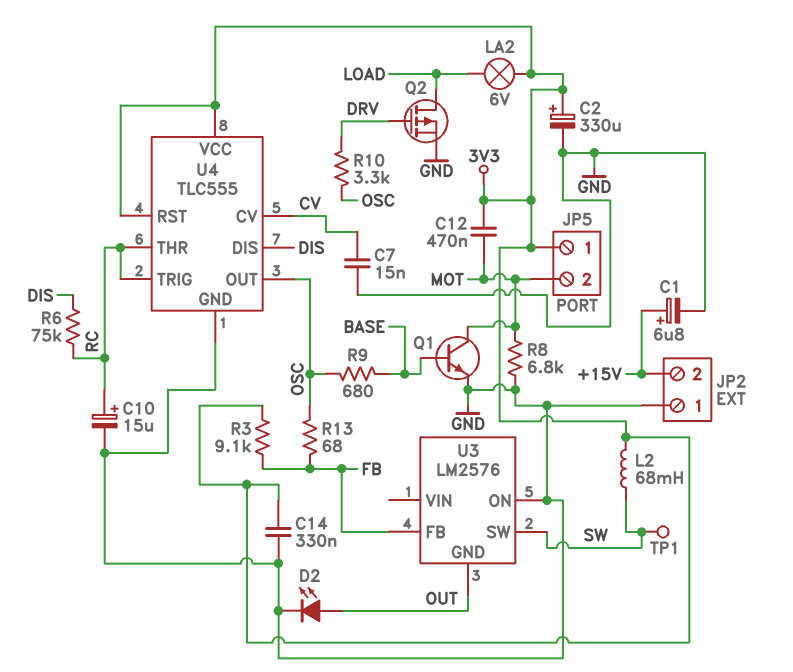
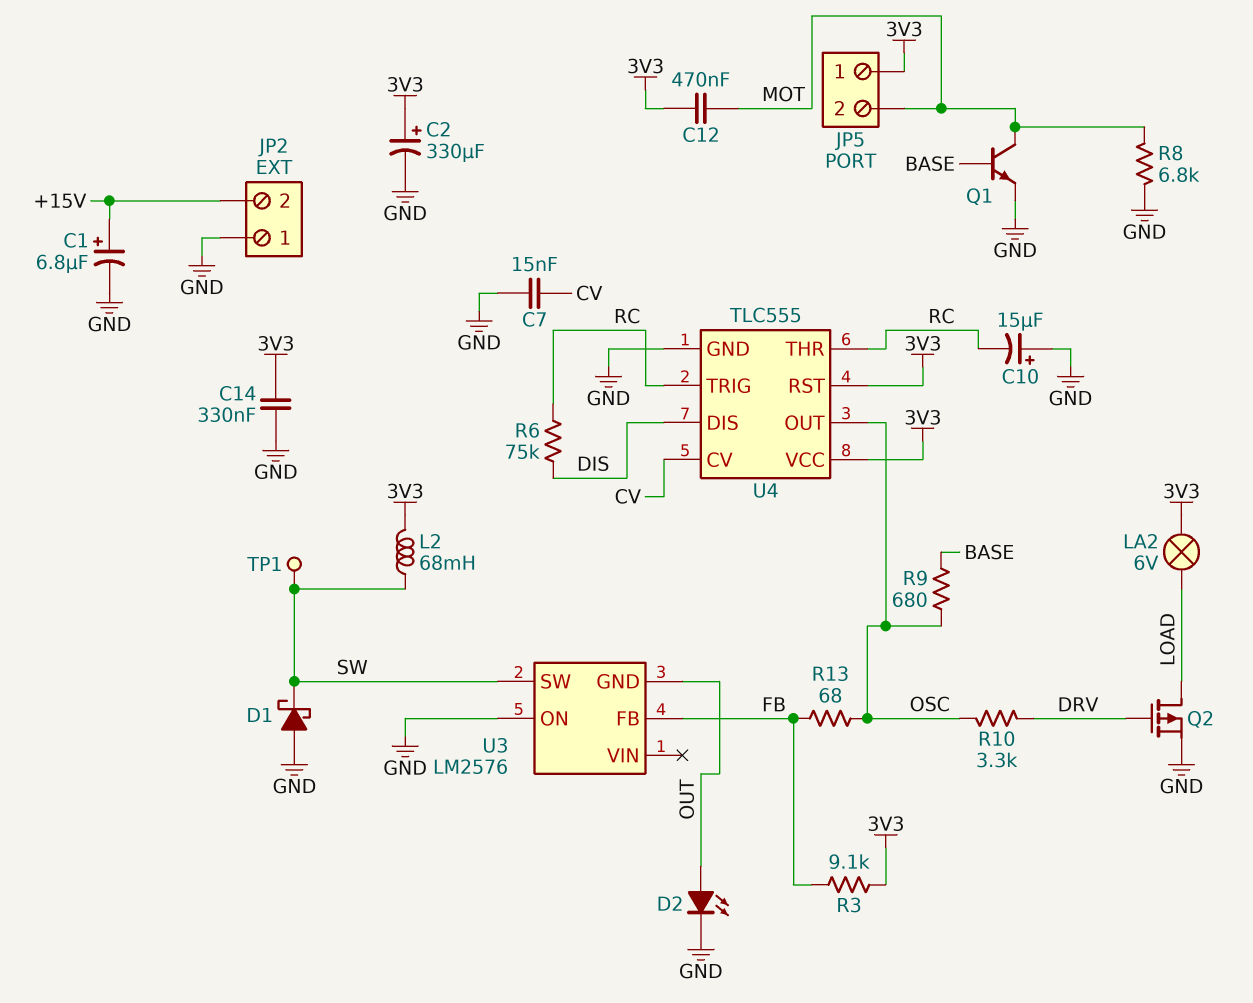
C10: 15uF (plus RC, minus GND) -> 15uF (plus GND, minus RC)
D1: none -> schottky (A GND, K SW)

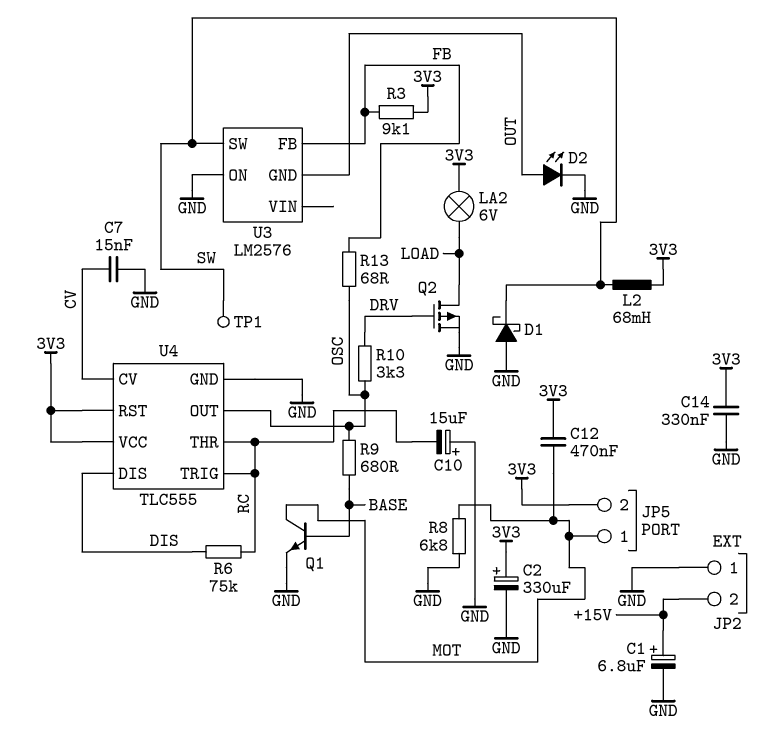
JP5 pin 1: 3V3 -> MOT
JP5 pin 2: MOT -> 3V3

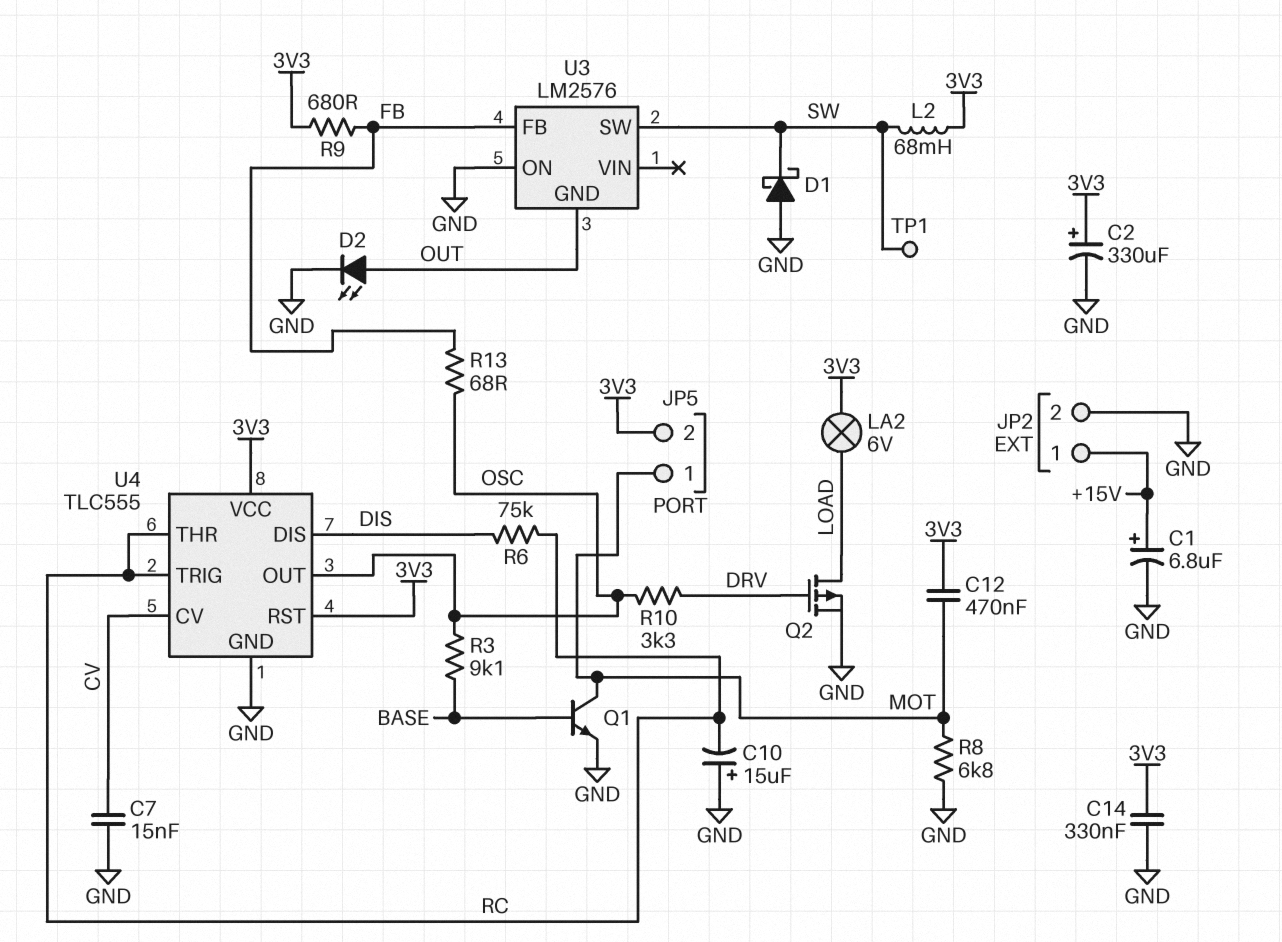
JP2 pin 1: GND -> +15V
JP2 pin 2: +15V -> GND
R3: 9.1k (3V3, FB) -> 9.1k (BASE, OSC)
R9: 680 (BASE, OSC) -> 680 (3V3, FB)

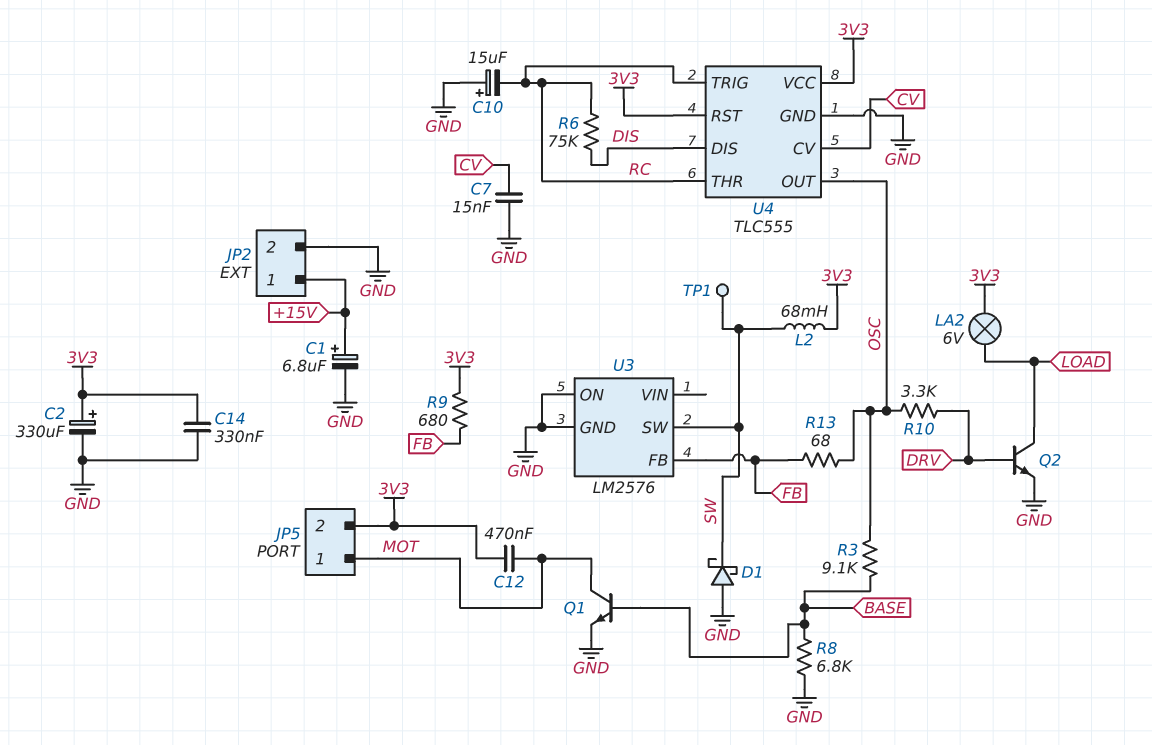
D2: LED (A OUT, K GND) -> none
Q2: PMOS (G DRV, D LOAD, S GND) -> NPN (B DRV, C LOAD, E GND)
R8: 6.8k (GND, MOT) -> 6.8k (BASE, GND)
U3 pin GND: OUT -> GND

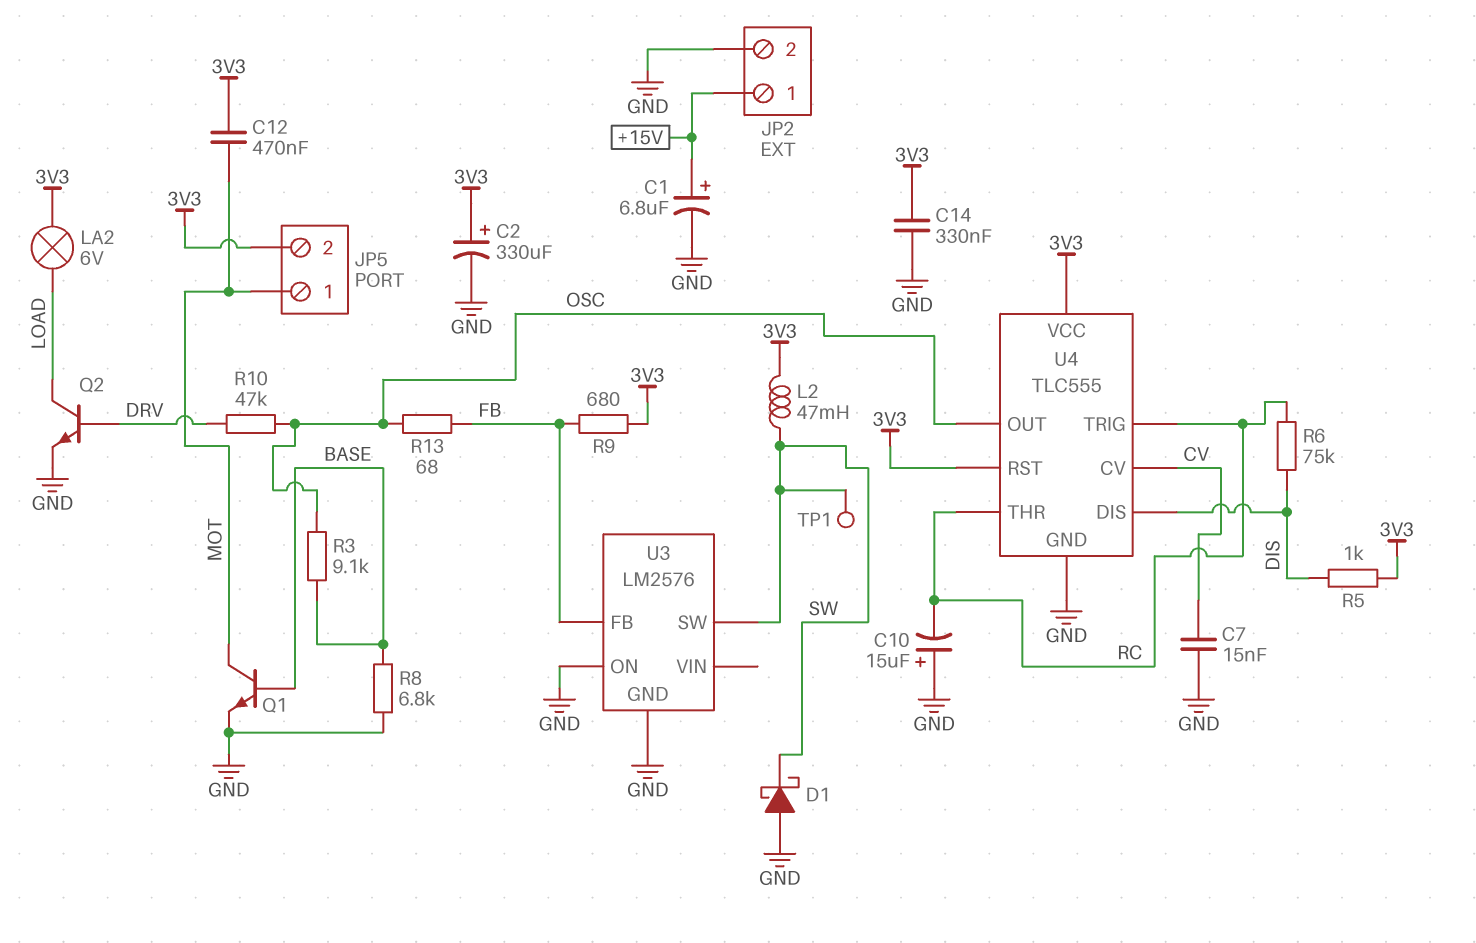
L2: 68mH (3V3, SW) -> 47mH (3V3, SW)
R5: none -> 1k (3V3, DIS)
R10: 3.3k (DRV, OSC) -> 47k (DRV, OSC)

